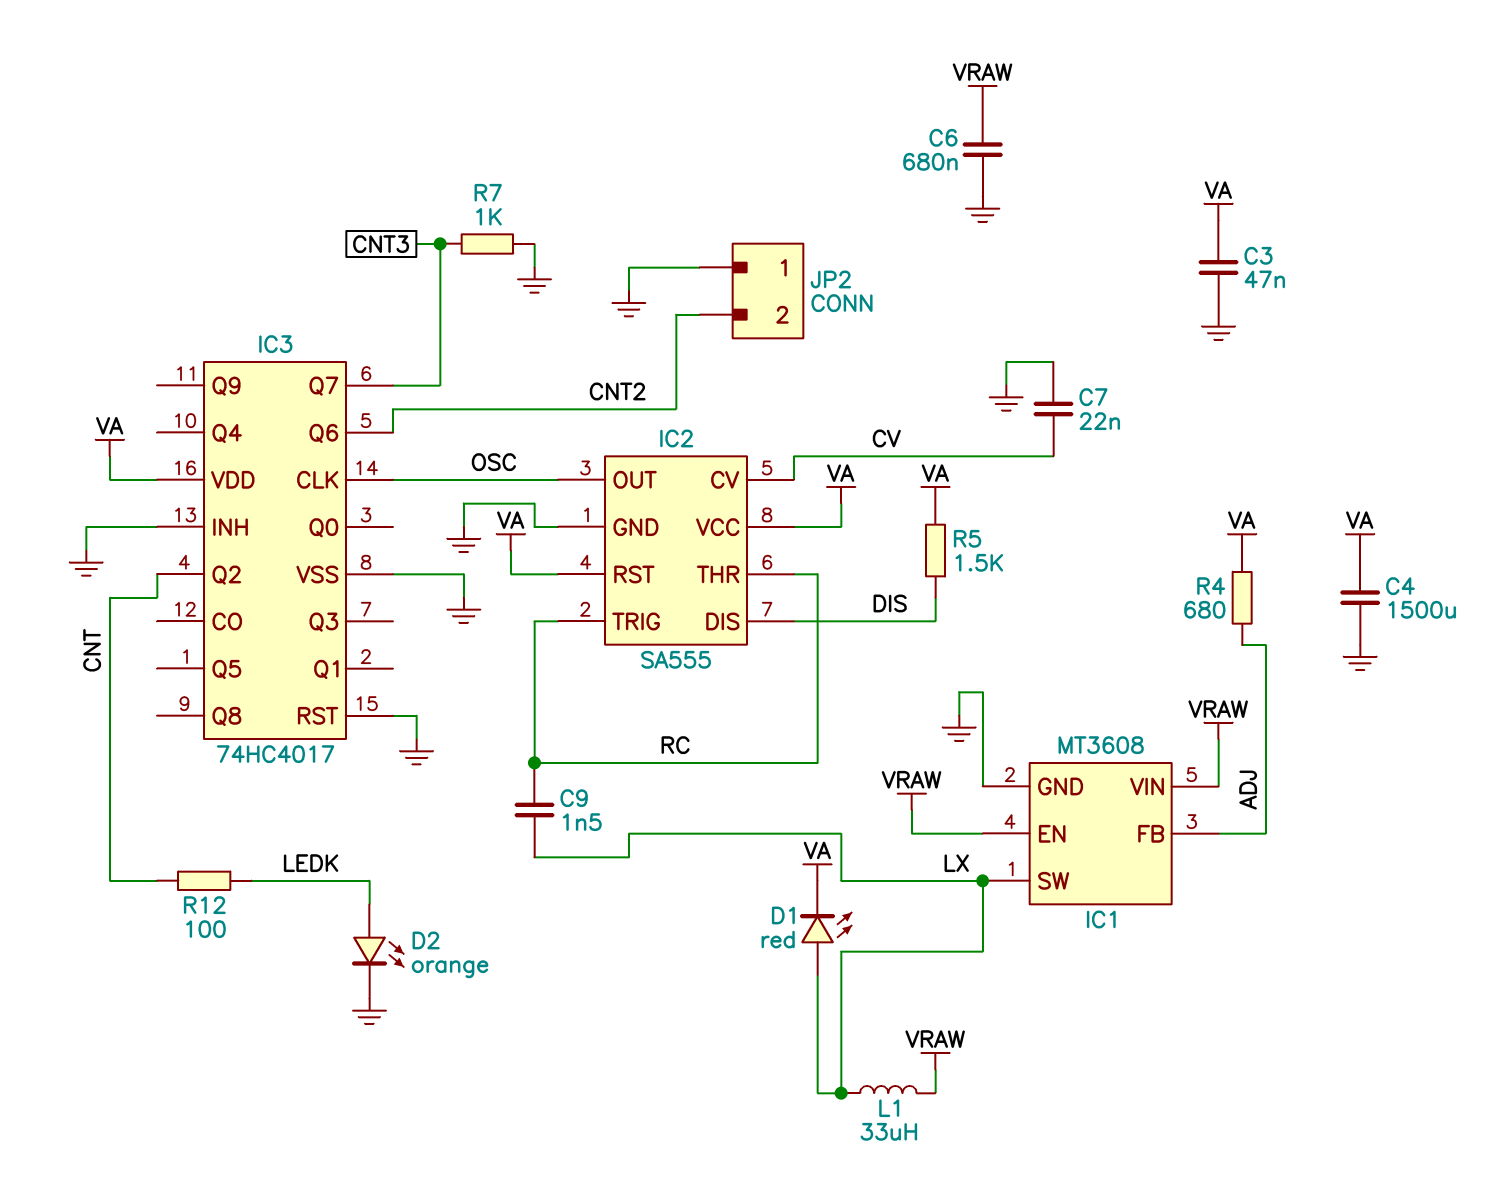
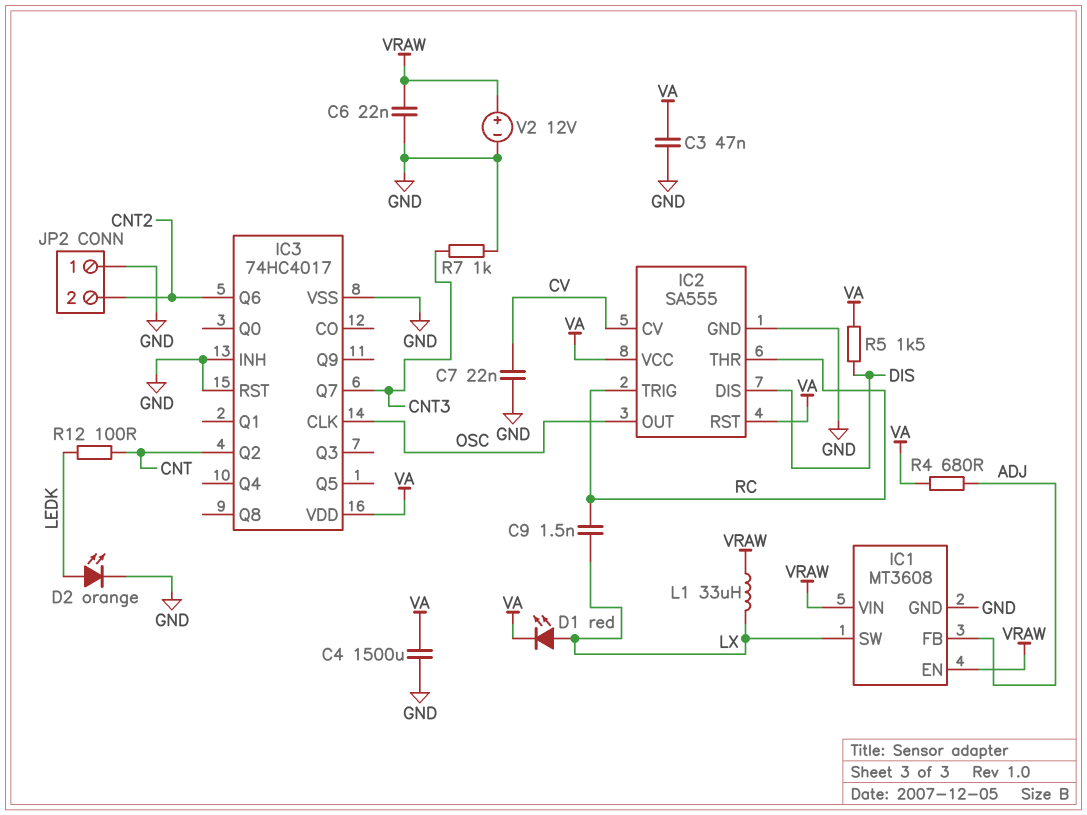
C6: 680nF (GND, VRAW) -> 22nF (GND, VRAW)
V2: none -> 12V (plus VRAW, minus GND)

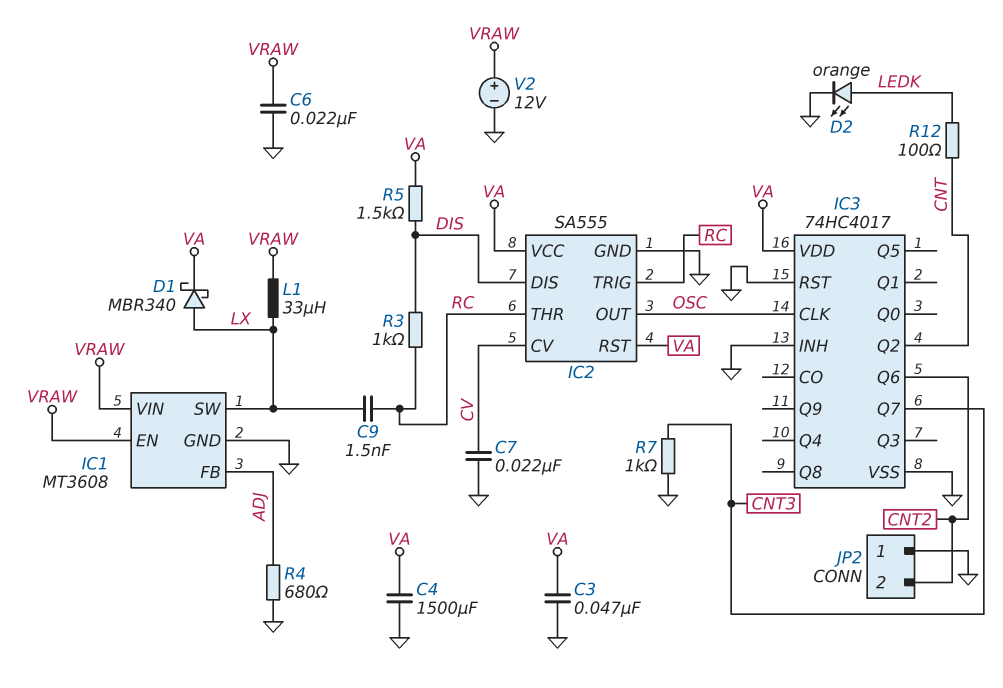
D1: LED red (A LX, K VA) -> schottky MBR340 (A LX, K VA)
R3: none -> 1k (DIS, RC)
R4: 680 (ADJ, VA) -> 680 (ADJ, GND)

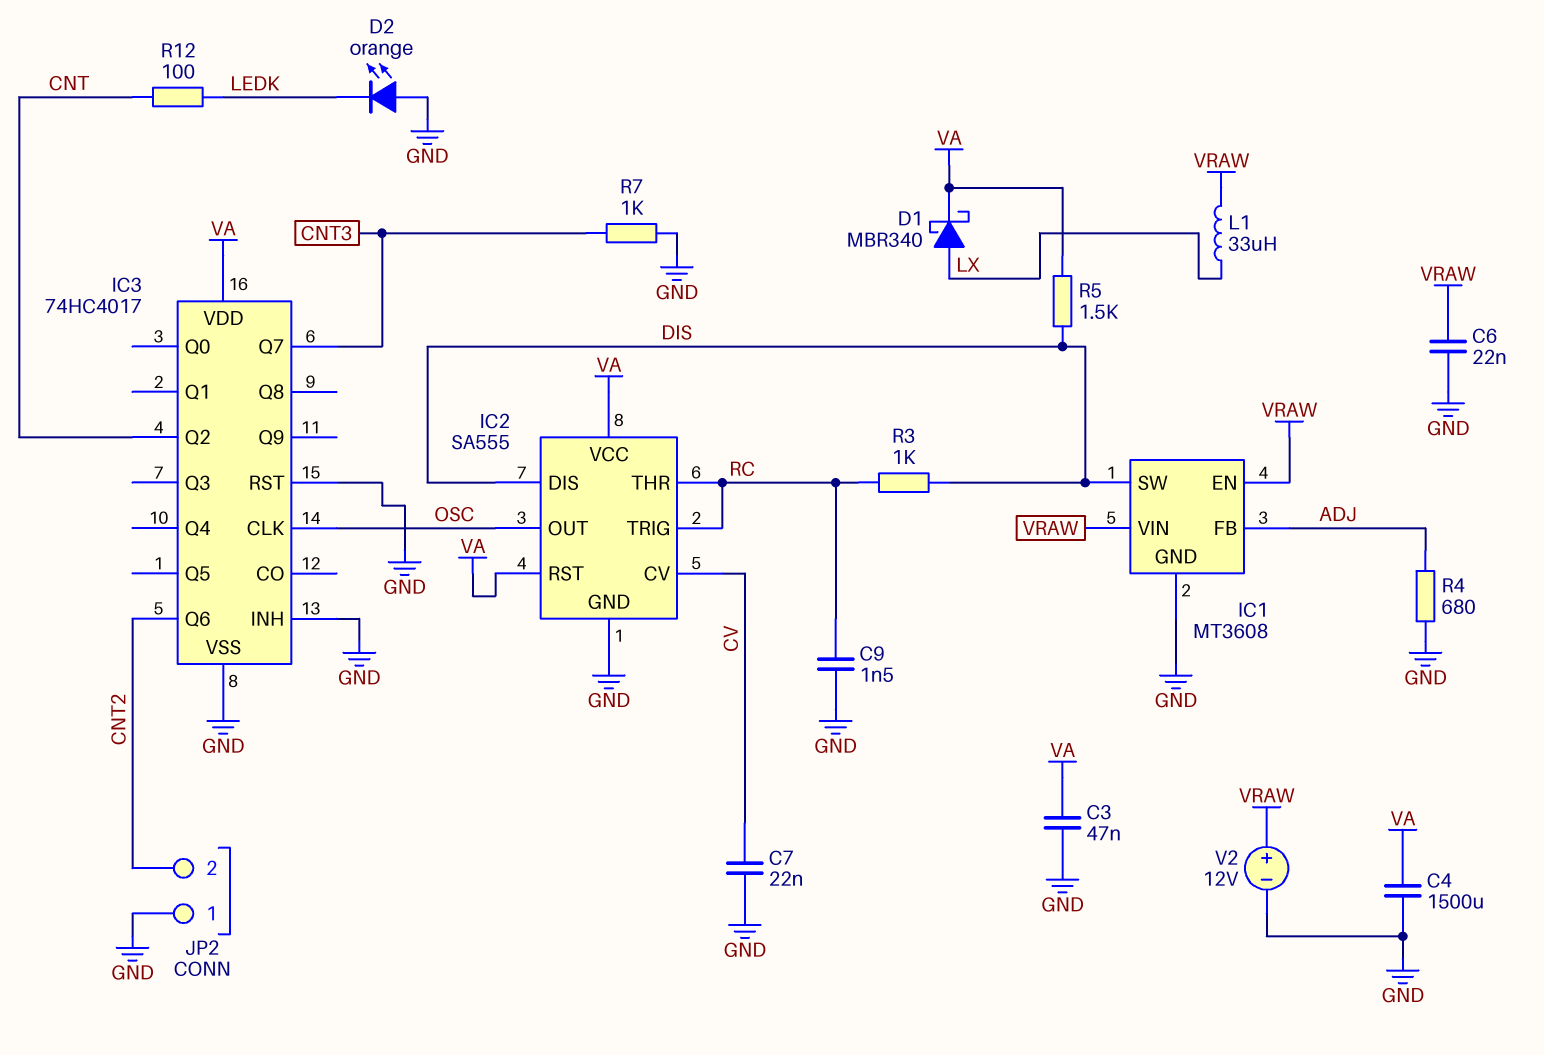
C9: 1.5nF (LX, RC) -> 1.5nF (GND, RC)
D2: LED orange (A LEDK, K GND) -> LED orange (A GND, K LEDK)
IC1 pin SW: LX -> DIS

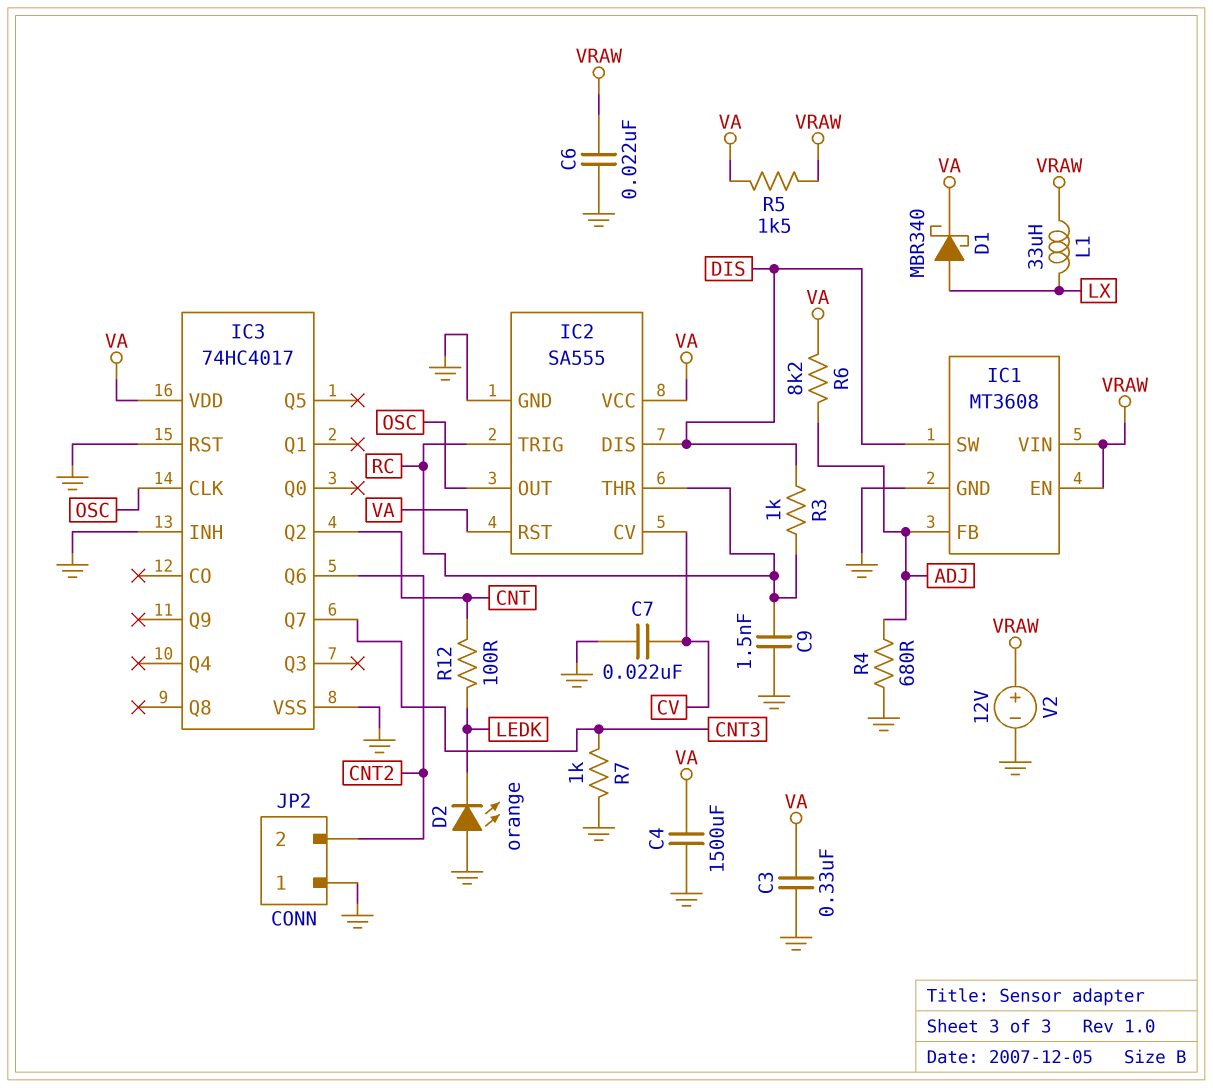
C3: 47nF (GND, VA) -> 330nF (GND, VA)
R5: 1.5k (DIS, VA) -> 1.5k (VA, VRAW)
R6: none -> 8.2k (ADJ, VA)

